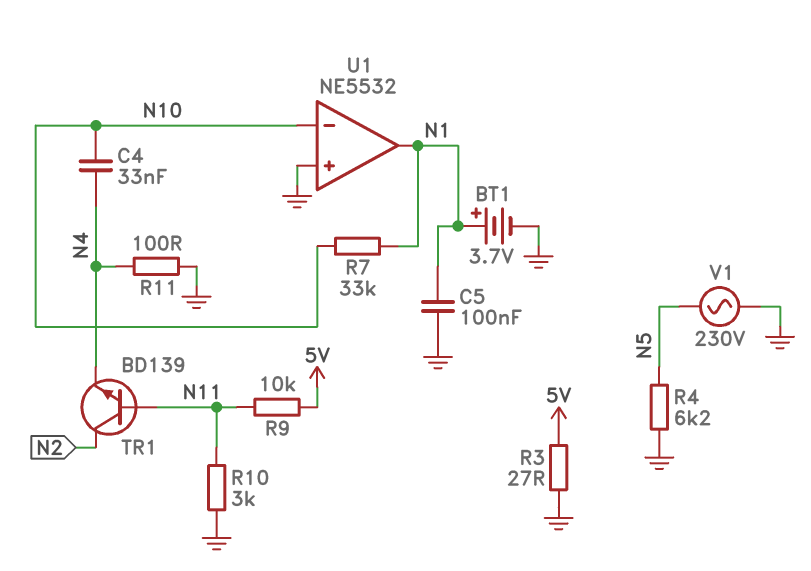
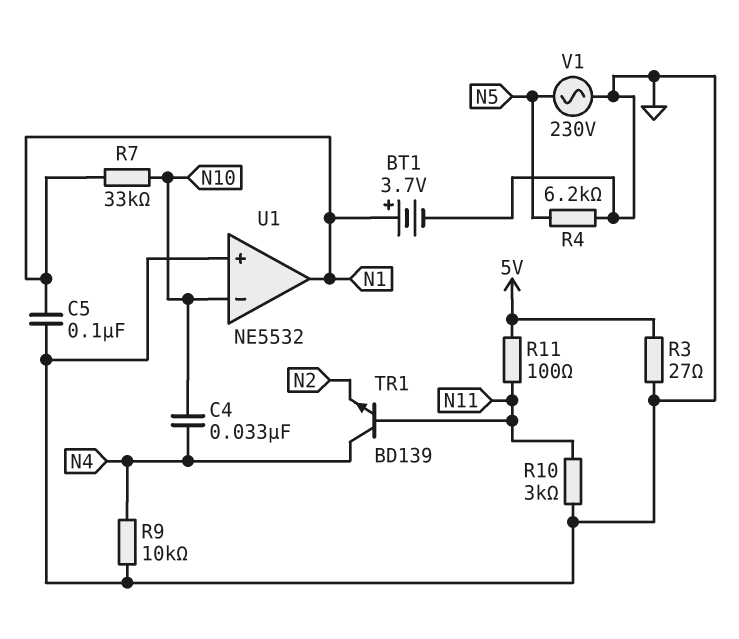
R9: 10k (5V, N11) -> 10k (GND, N4)
R11: 100 (GND, N4) -> 100 (5V, N11)
TR1: NPN BD139 (B N11, C N2, E N4) -> NPN BD139 (B N11, C N4, E N2)

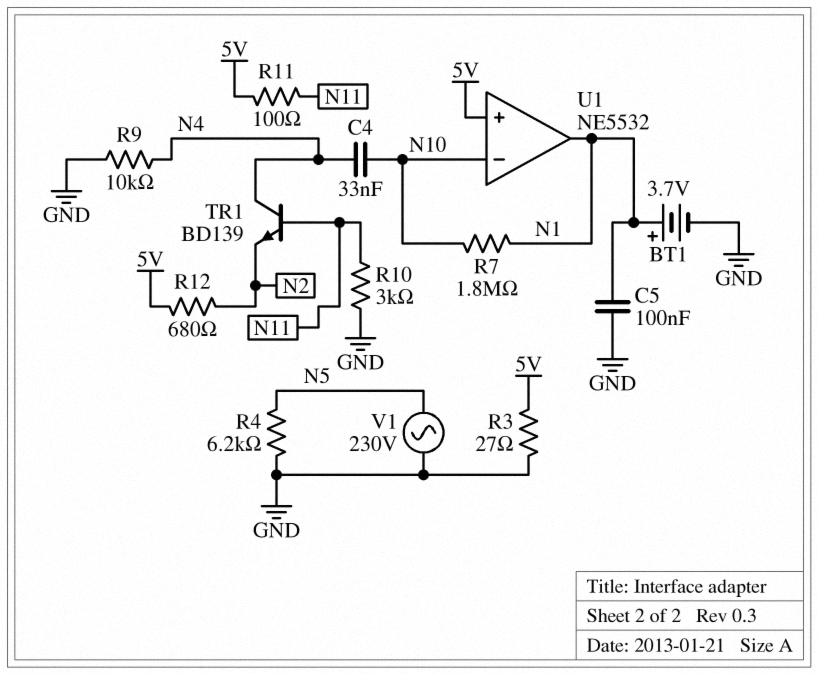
R7: 33k (N1, N10) -> 1.8M (N1, N10)
R12: none -> 680 (5V, N2)
U1 pin in+: GND -> 5V

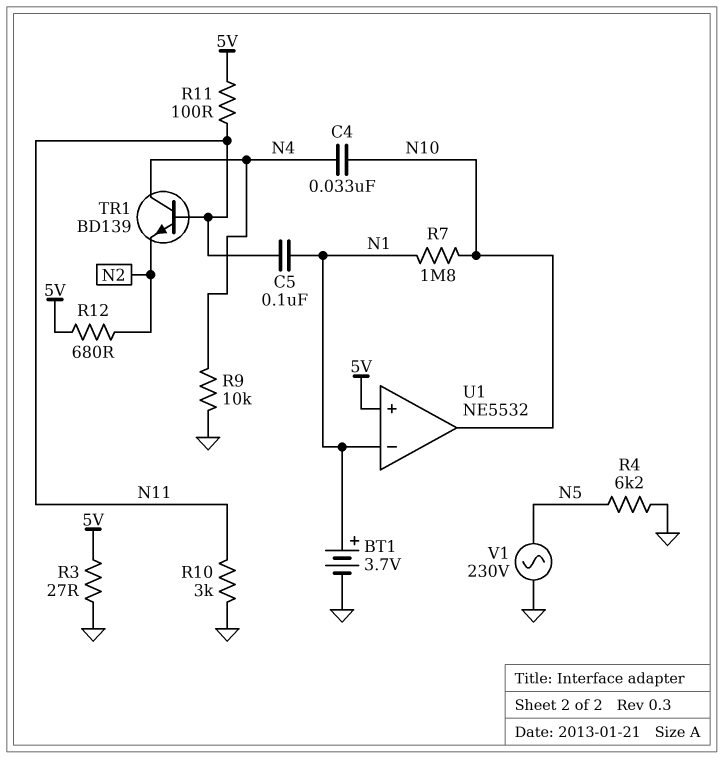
C5: 100nF (GND, N1) -> 100nF (N1, N11)
U1 pin in-: N10 -> N1
U1 pin out: N1 -> N10

